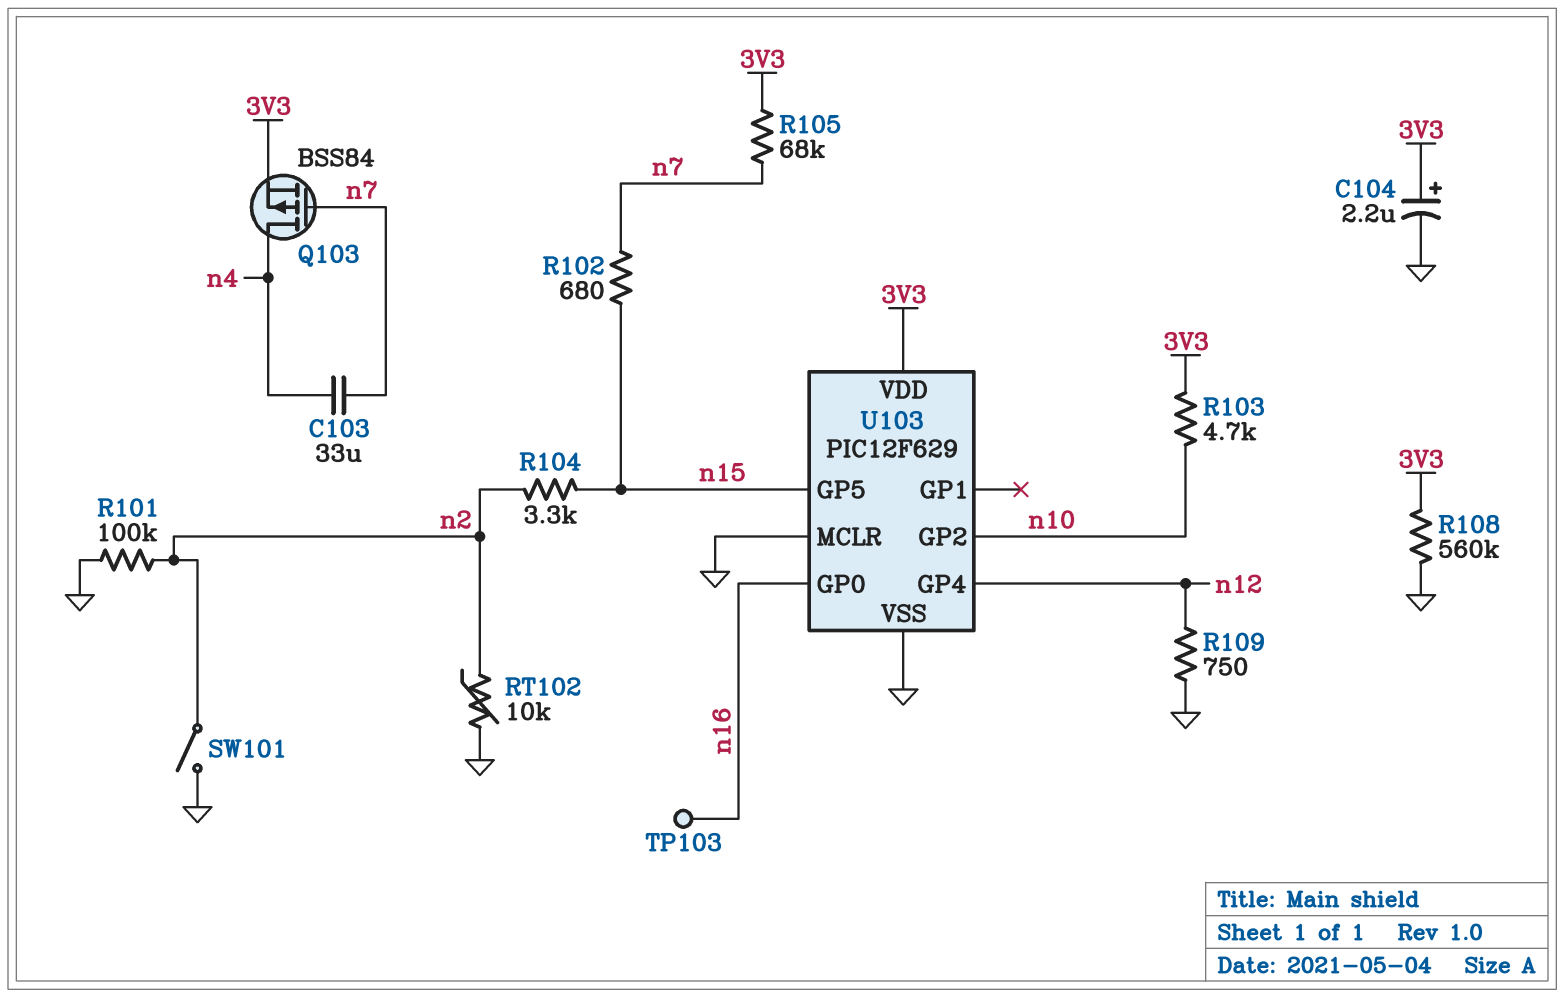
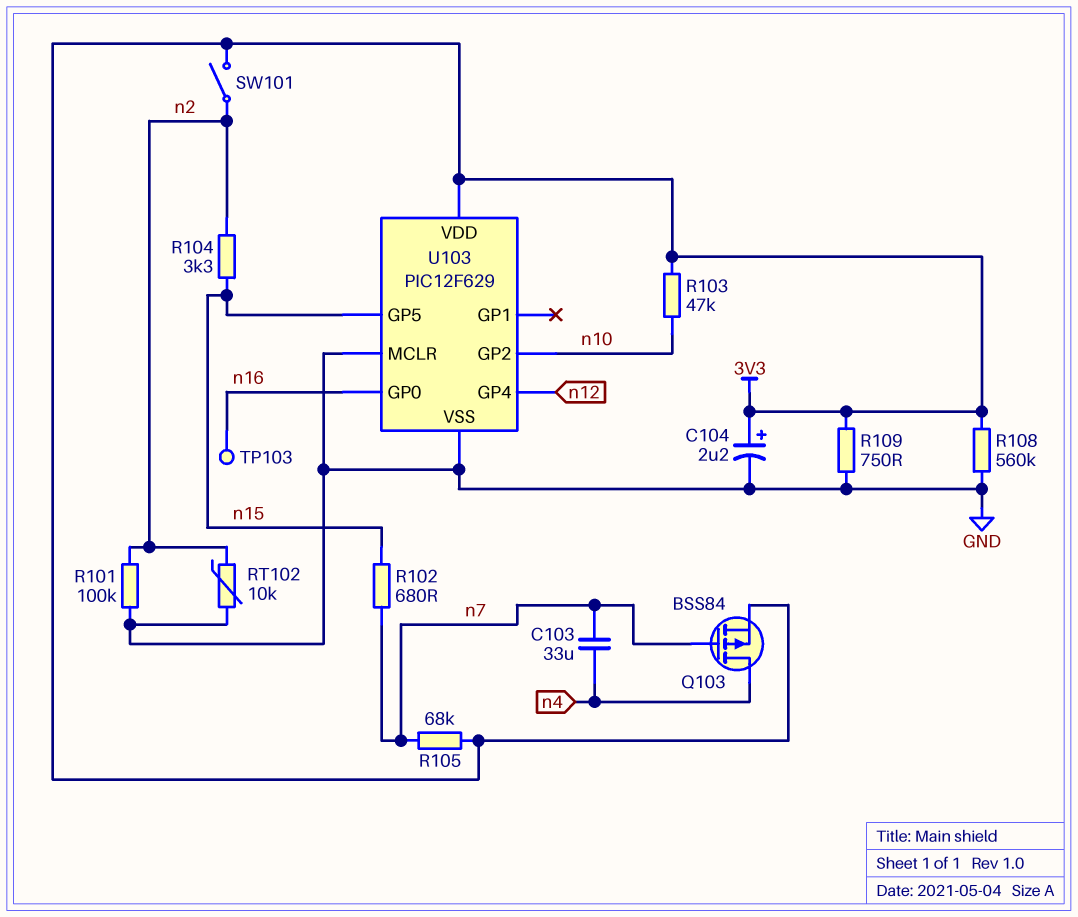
R103: 4.7k (3V3, n10) -> 47k (3V3, n10)
R109: 750 (GND, n12) -> 750 (3V3, GND)
SW101: switch (GND, n2) -> switch (3V3, n2)

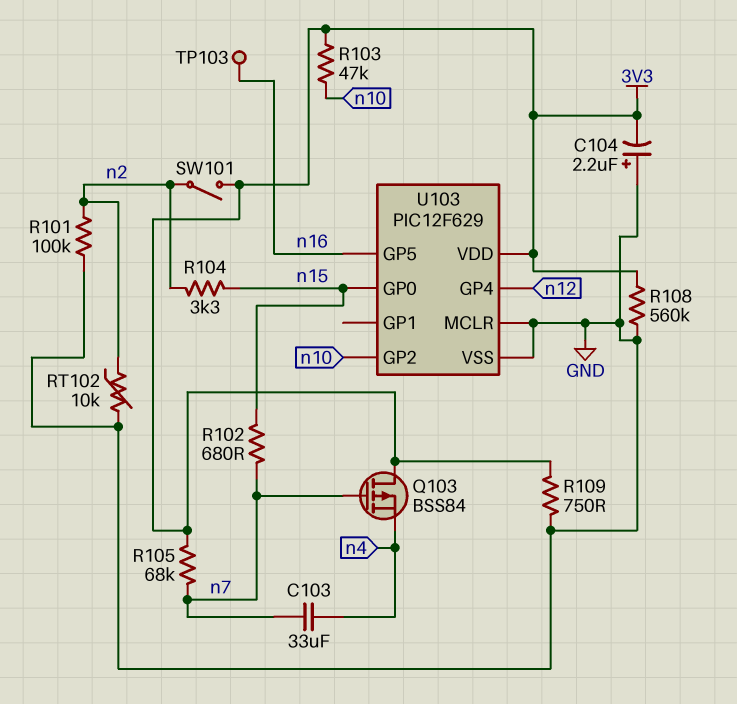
C104: 2.2uF (plus 3V3, minus GND) -> 2.2uF (plus GND, minus 3V3)
Q103: PMOS BSS84 (G n7, D n4, S 3V3) -> PMOS BSS84 (G n7, D 3V3, S n4)
U103 pin GP0: n16 -> n15
U103 pin GP5: n15 -> n16

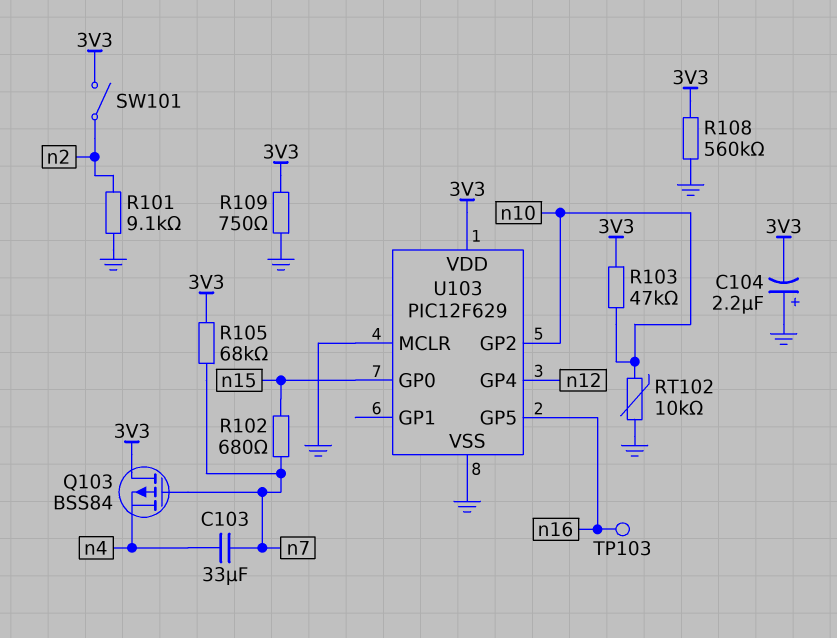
R101: 100k (GND, n2) -> 9.1k (GND, n2)
R104: 3.3k (n2, n15) -> none
RT102: 10k (GND, n2) -> 10k (GND, n10)

